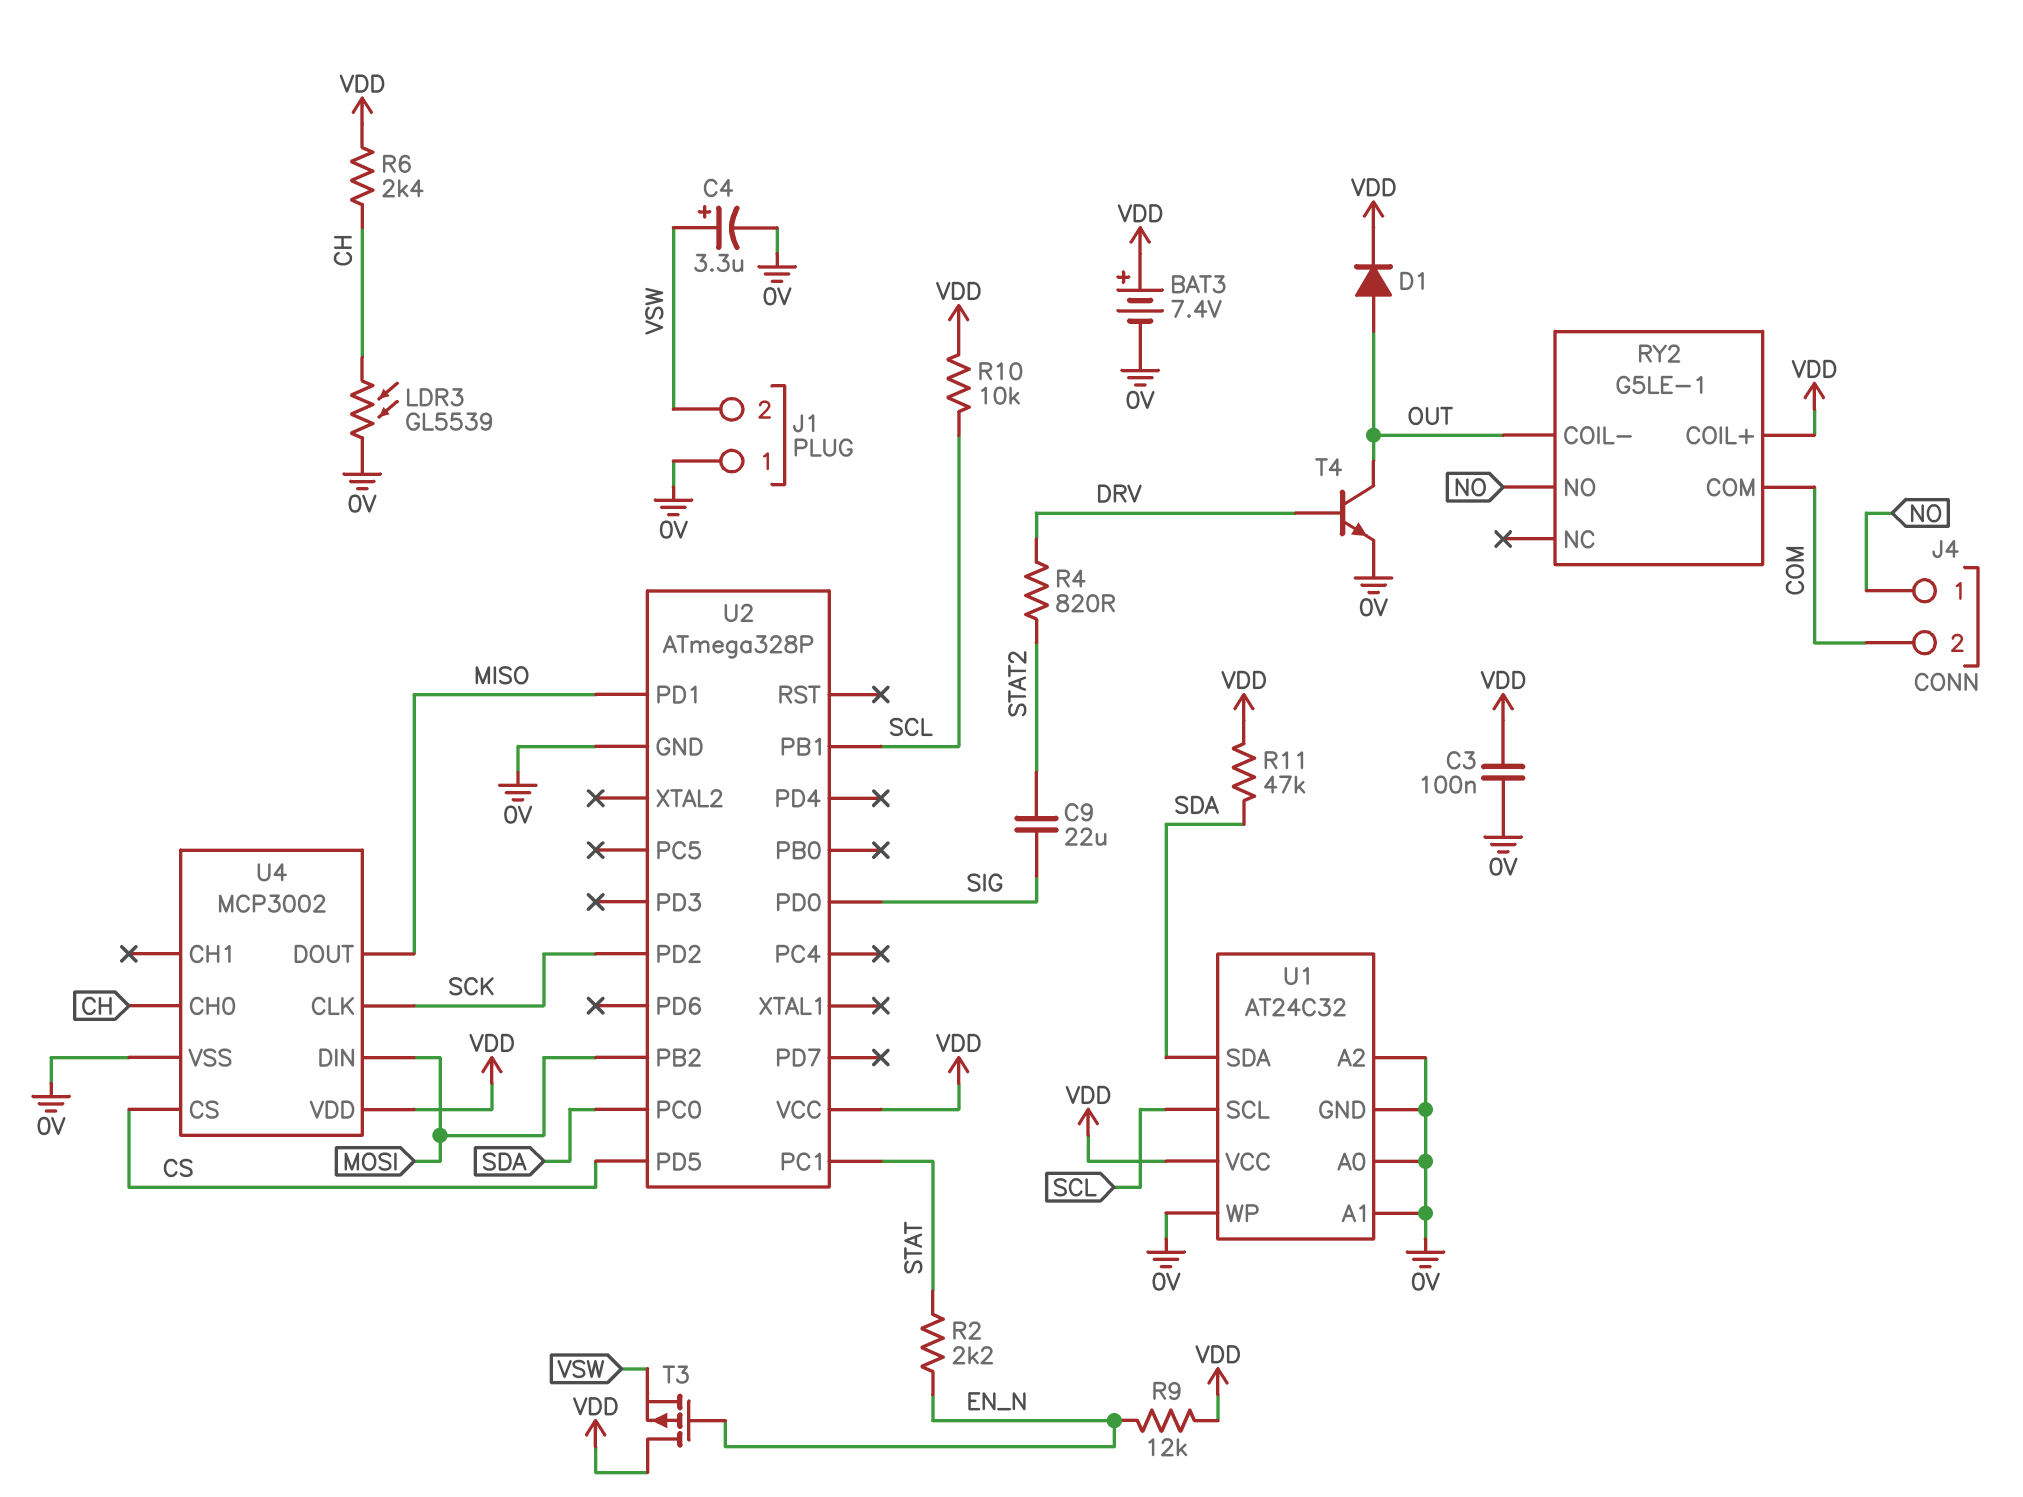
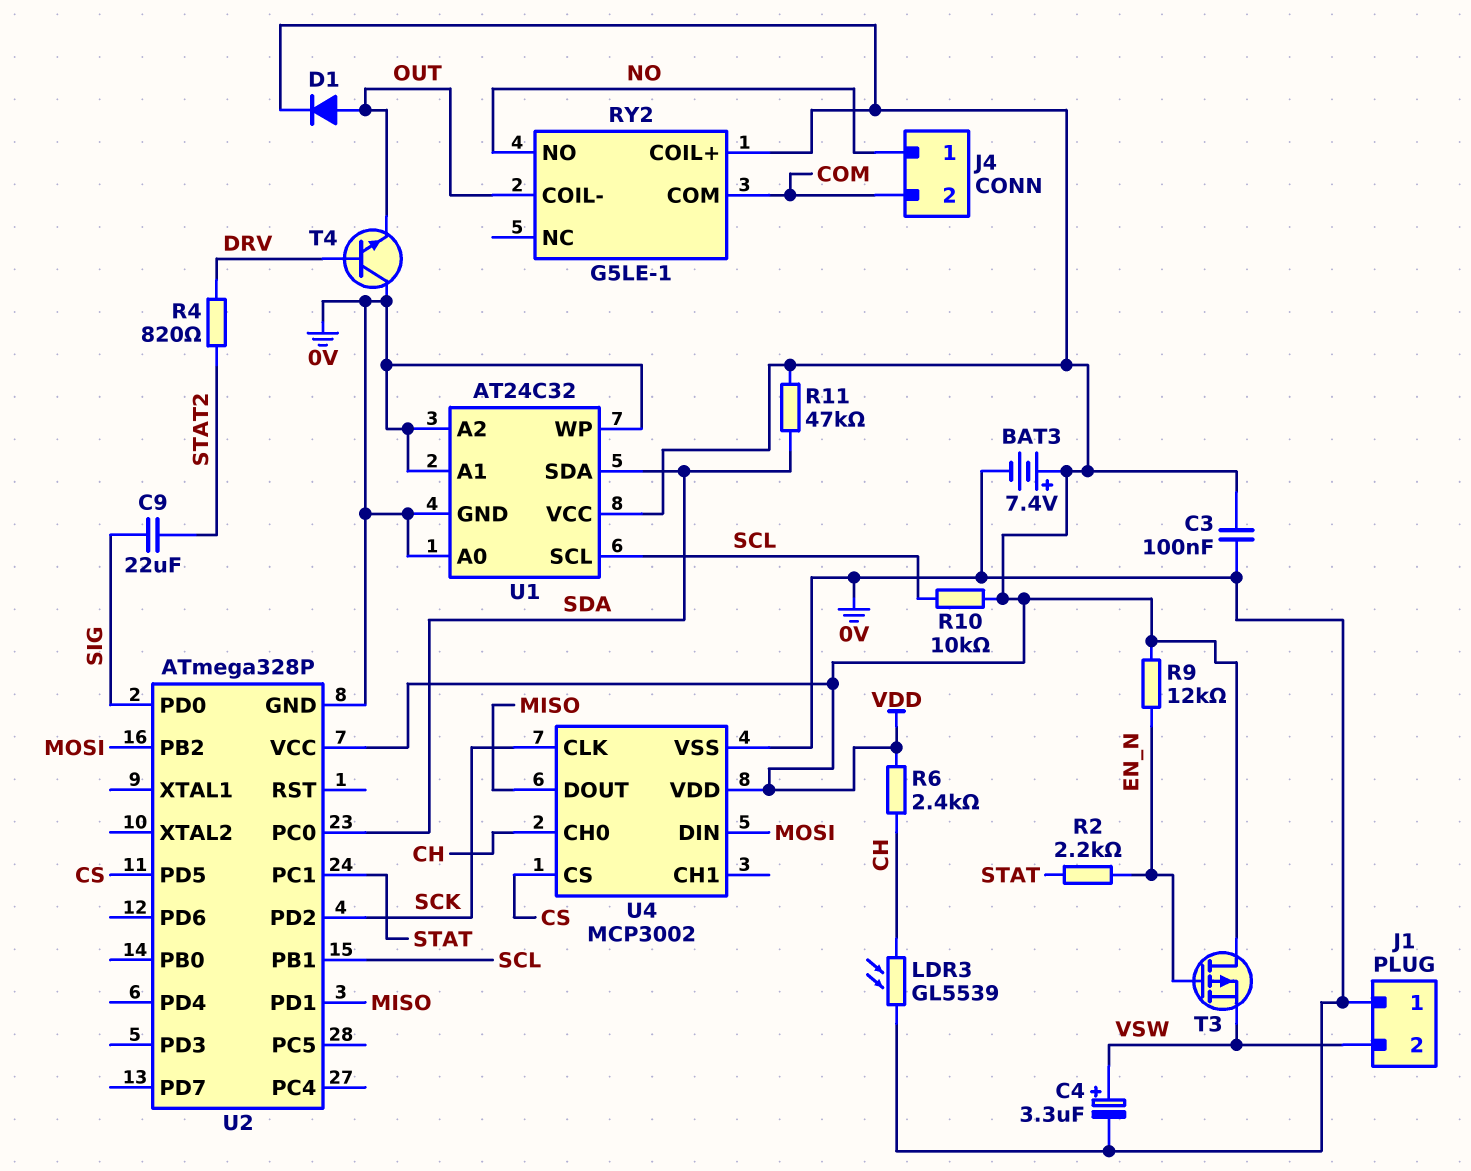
T4: NPN (B DRV, C OUT, E 0V) -> NPN (B DRV, C 0V, E OUT)

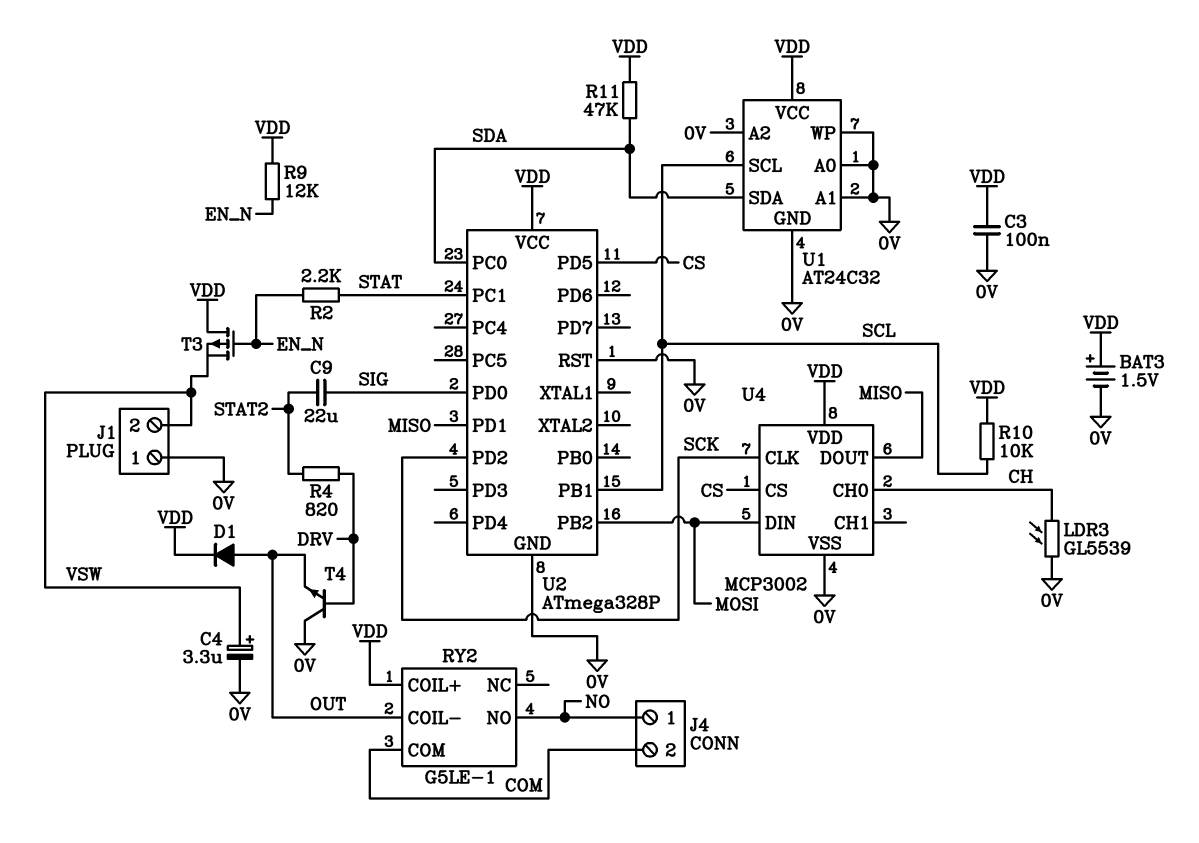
BAT3: 7.4V (plus VDD, minus 0V) -> 1.5V (plus VDD, minus 0V)
R6: 2.4k (CH, VDD) -> none
U2 pin RST: none -> 0V

